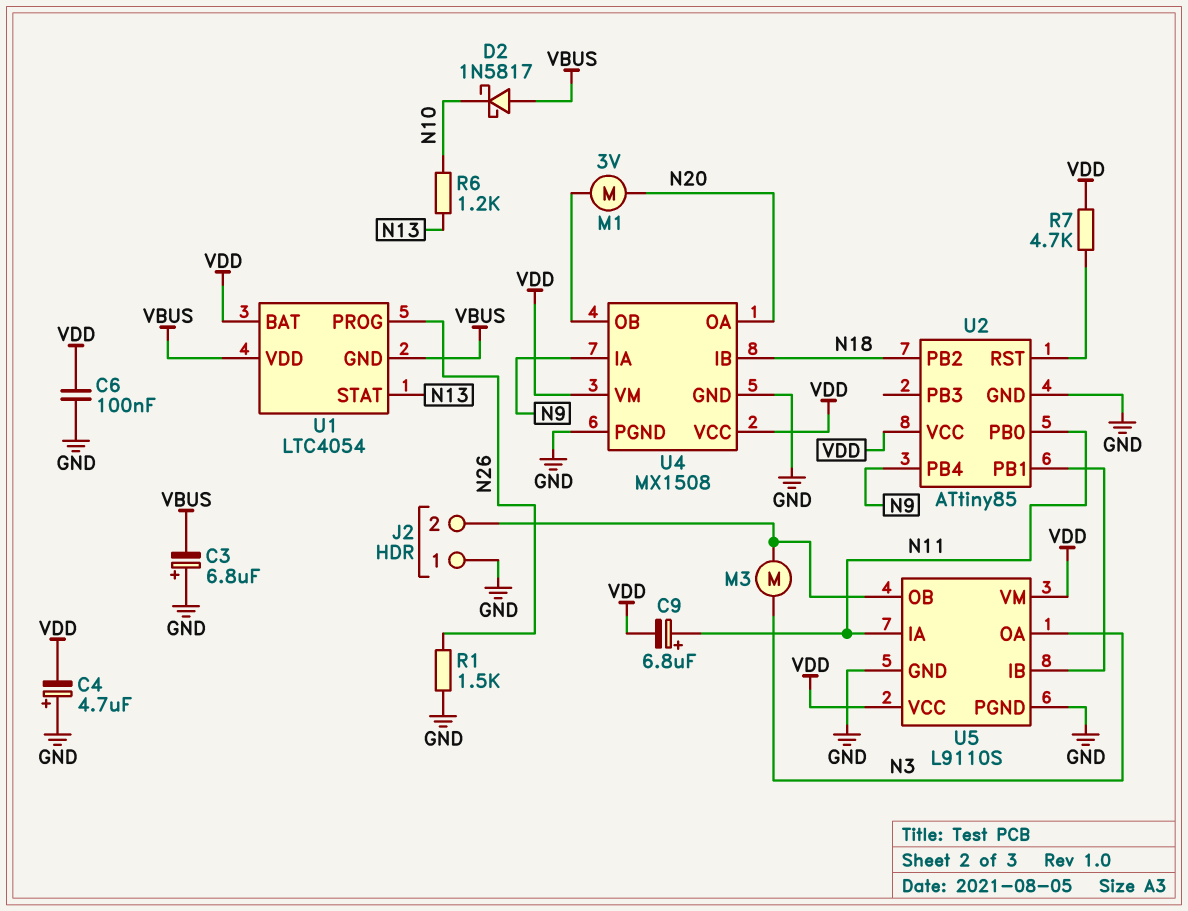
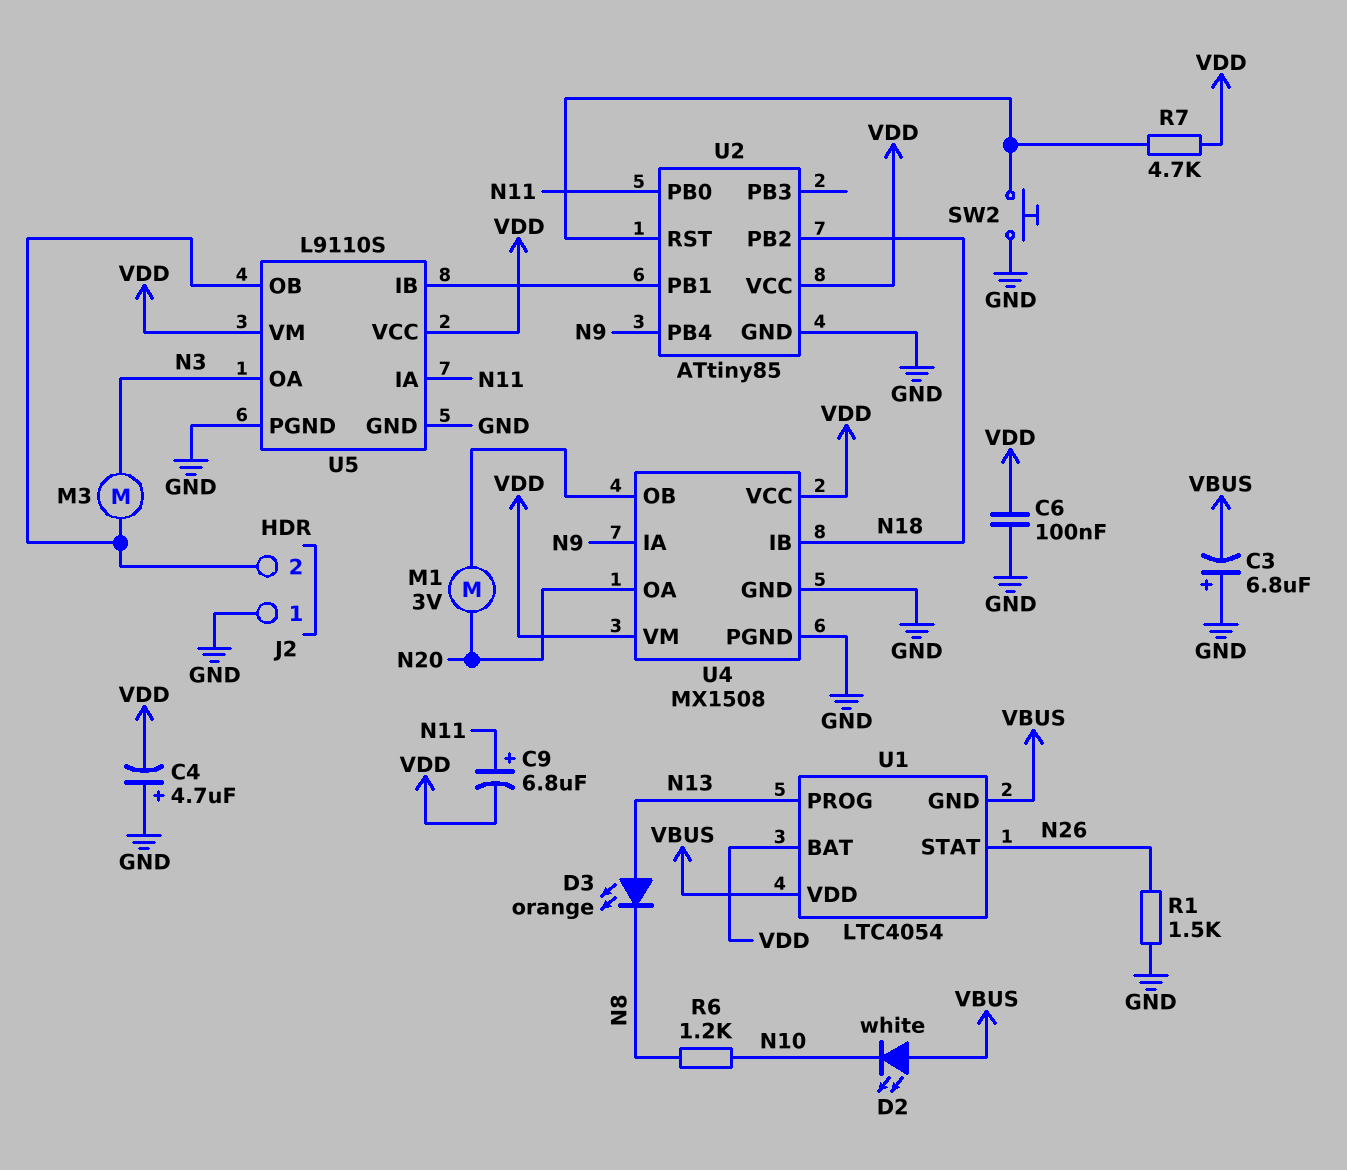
D2: schottky 1N5817 (A VBUS, K N10) -> LED white (A VBUS, K N10)
D3: none -> LED orange (A N13, K N8)
R6: 1.2k (N10, N13) -> 1.2k (N8, N10)
SW2: none -> button (GND, U2/RST)
U1 pin PROG: N26 -> N13
U1 pin STAT: N13 -> N26

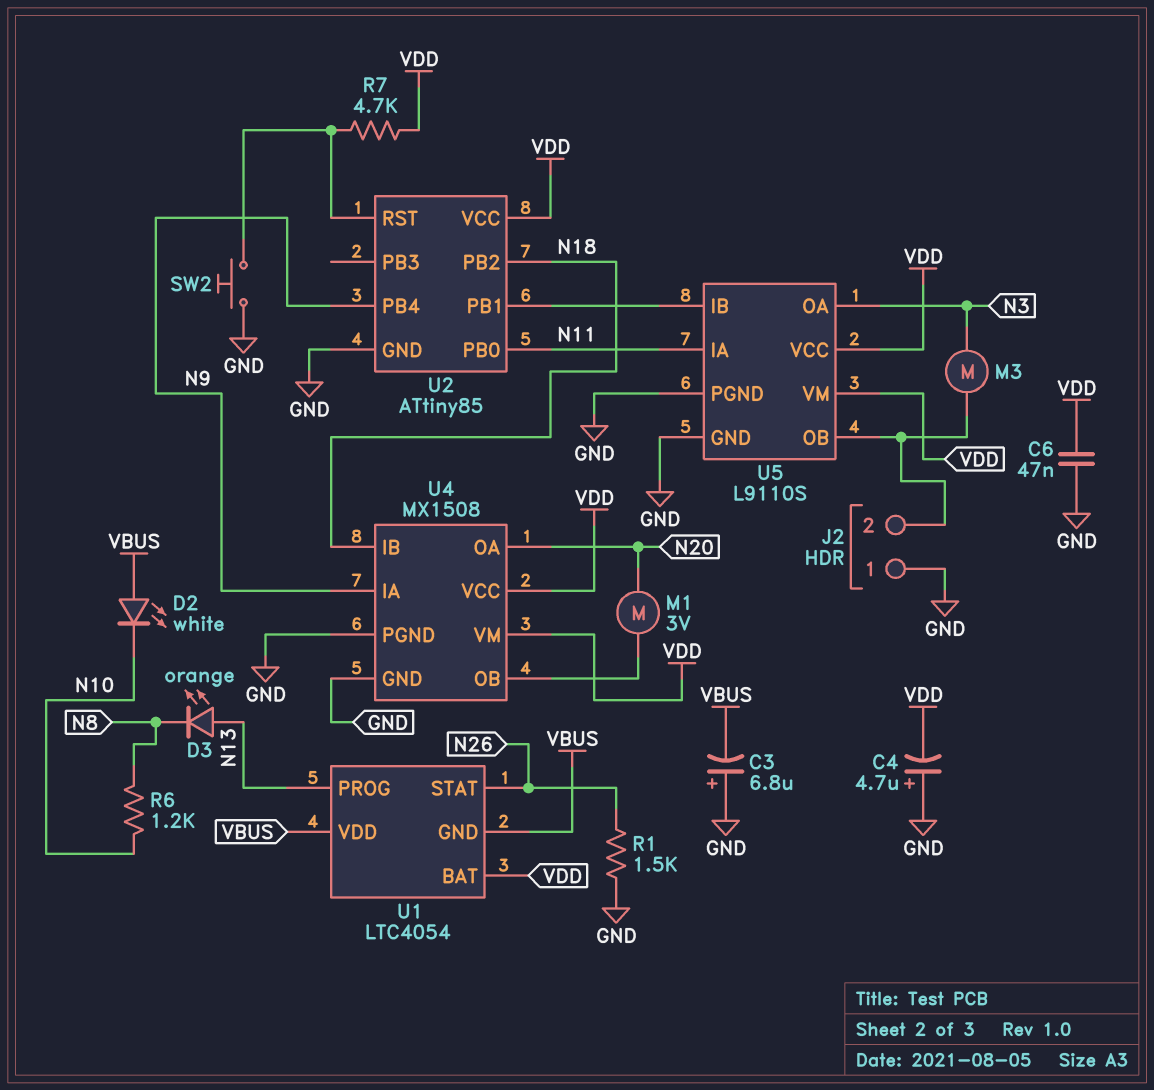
C6: 100nF (GND, VDD) -> 47nF (GND, VDD)
C9: 6.8uF (plus N11, minus VDD) -> none

